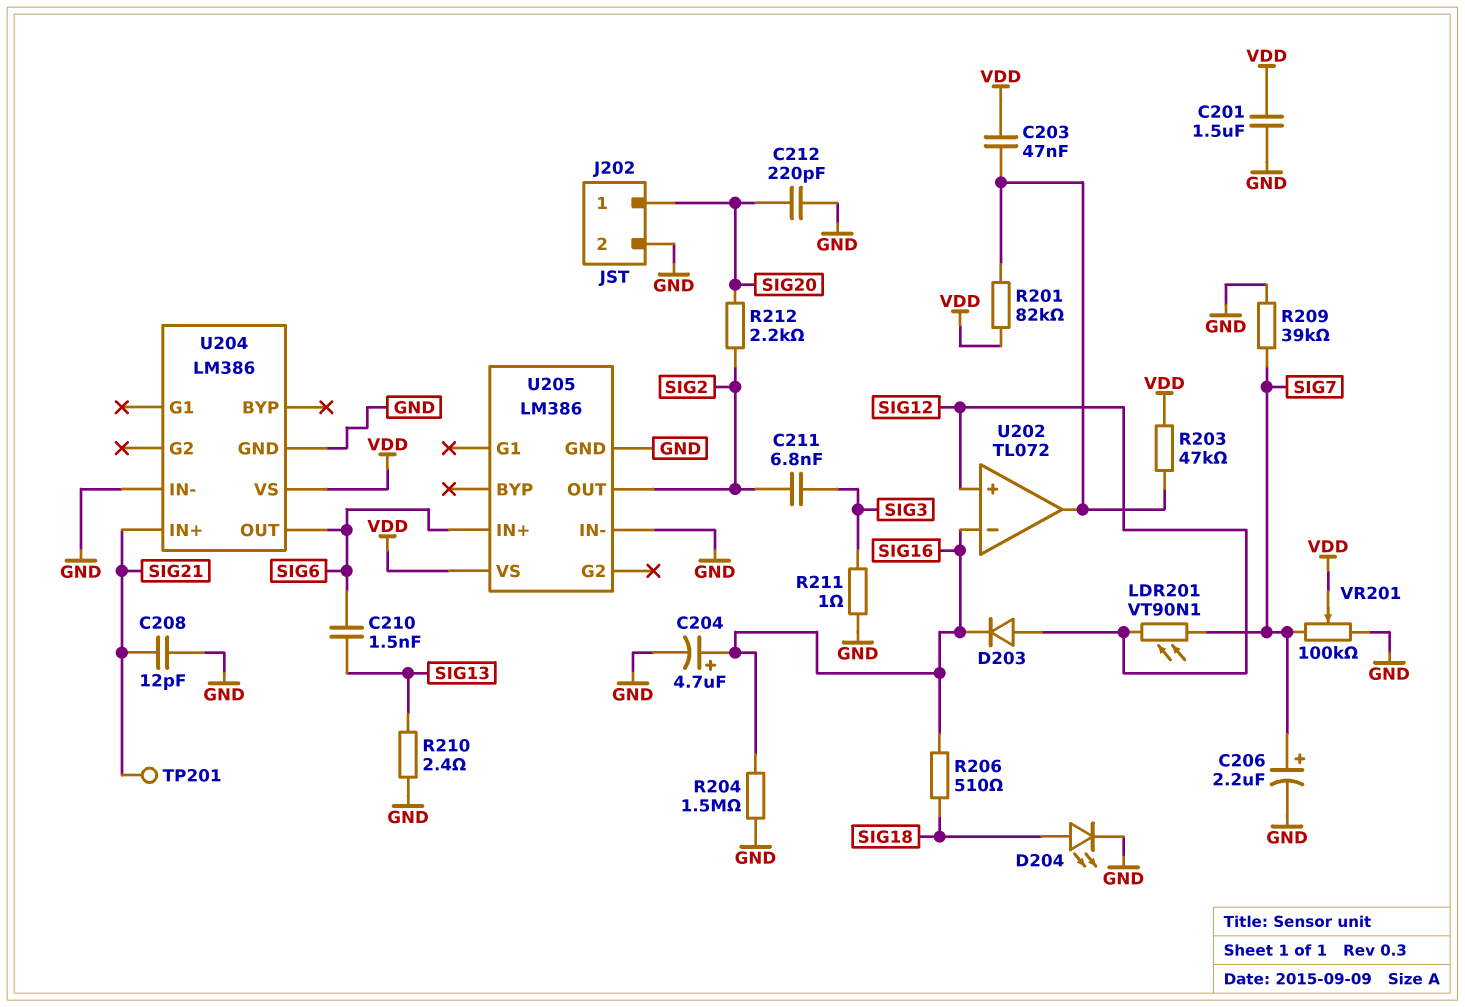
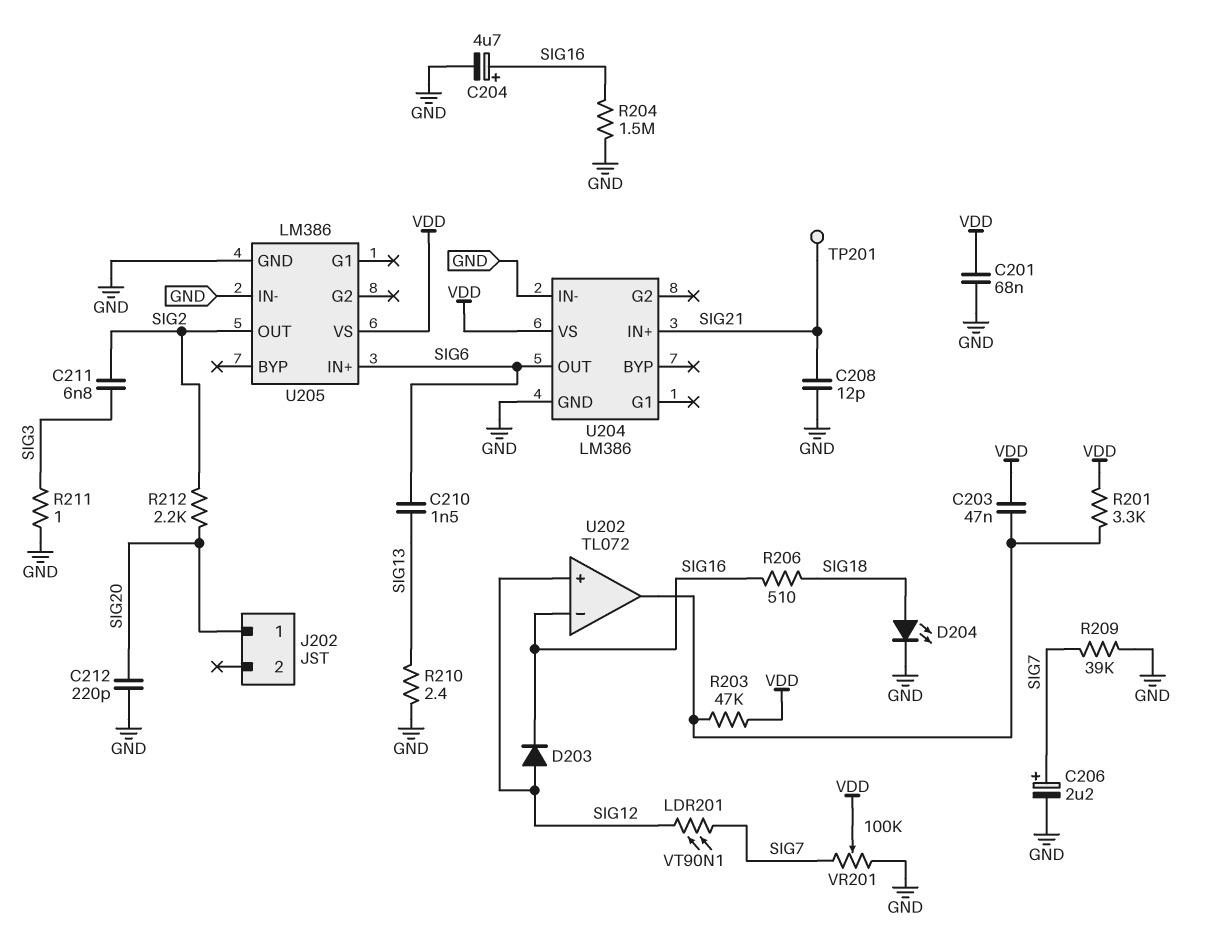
C201: 1.5uF (GND, VDD) -> 68nF (GND, VDD)
J202 pin 2: GND -> none
R201: 82k (U202/out, VDD) -> 3.3k (U202/out, VDD)

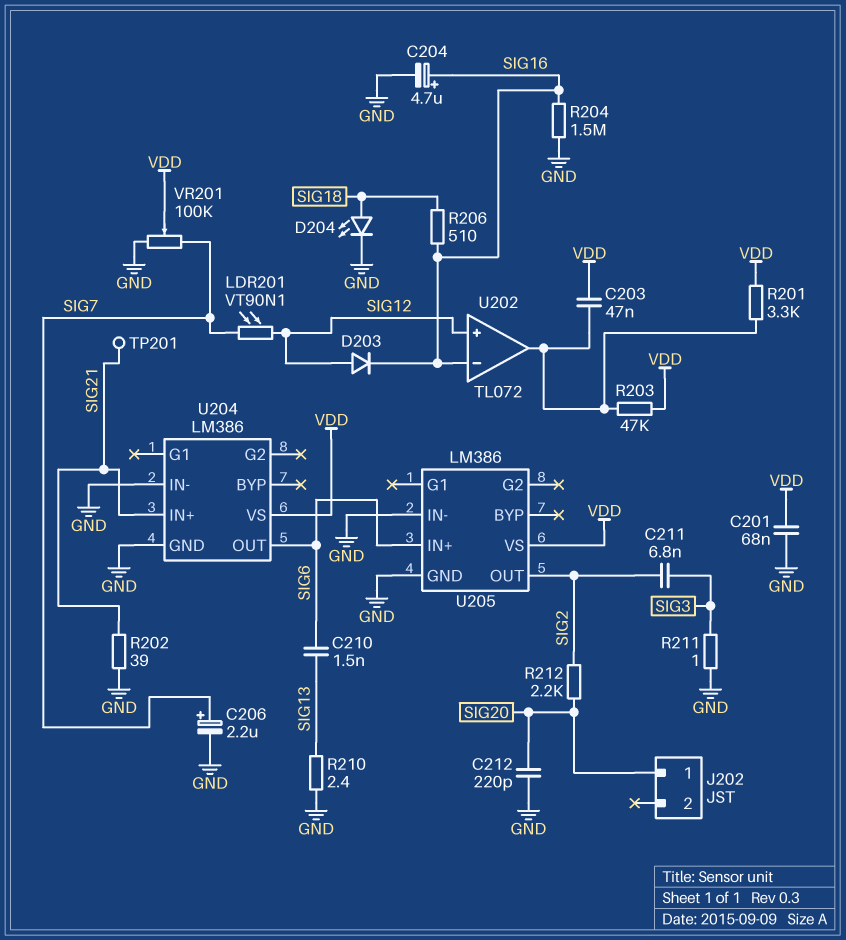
C208: 12pF (GND, SIG21) -> none
R202: none -> 39 (GND, SIG21)
R209: 39k (GND, SIG7) -> none

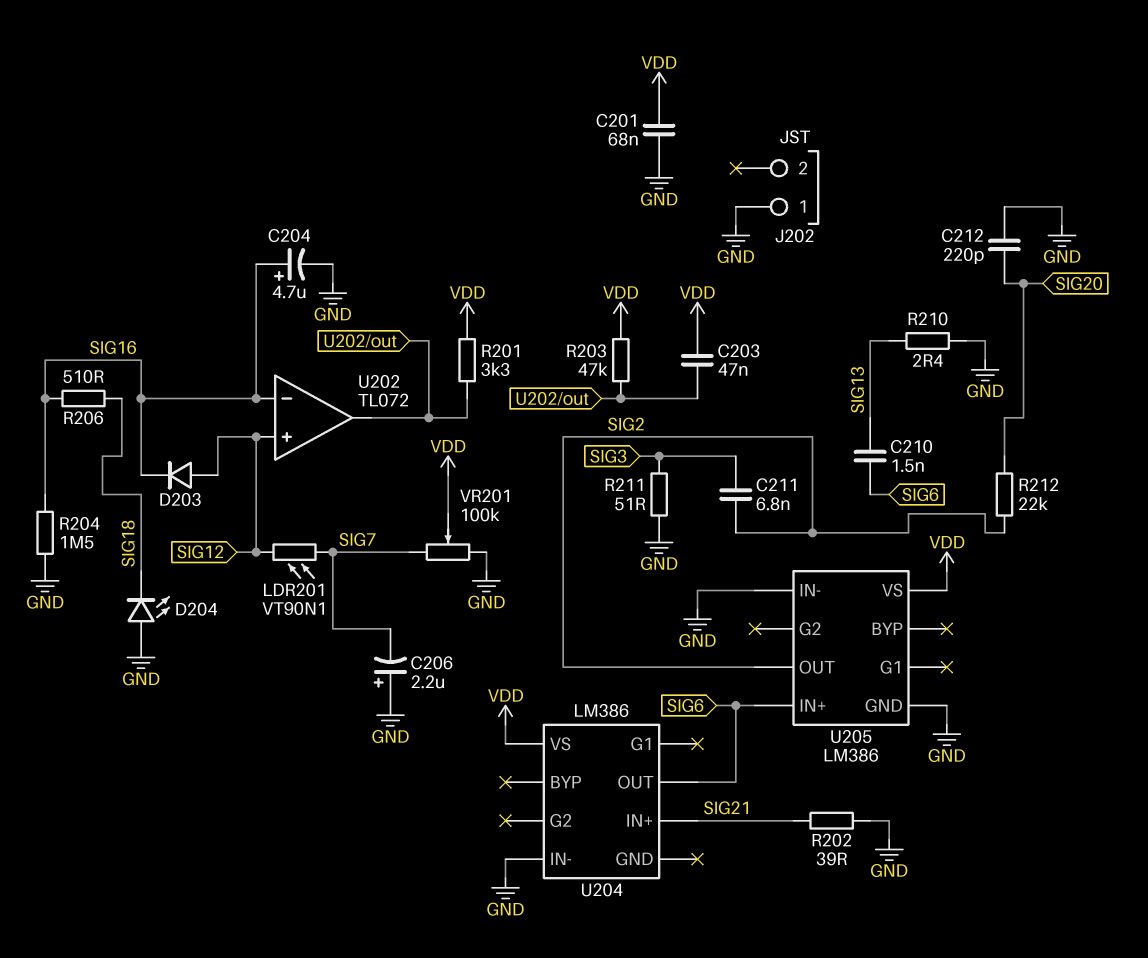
C206: 2.2uF (plus SIG7, minus GND) -> 2.2uF (plus GND, minus SIG7)
D204: LED (A SIG18, K GND) -> LED (A GND, K SIG18)
J202 pin 1: SIG20 -> GND
R211: 1 (GND, SIG3) -> 51 (GND, SIG3)
R212: 2.2k (SIG2, SIG20) -> 22k (SIG2, SIG20)
TP201: test point (SIG21) -> none
U204 pin GND: GND -> none

